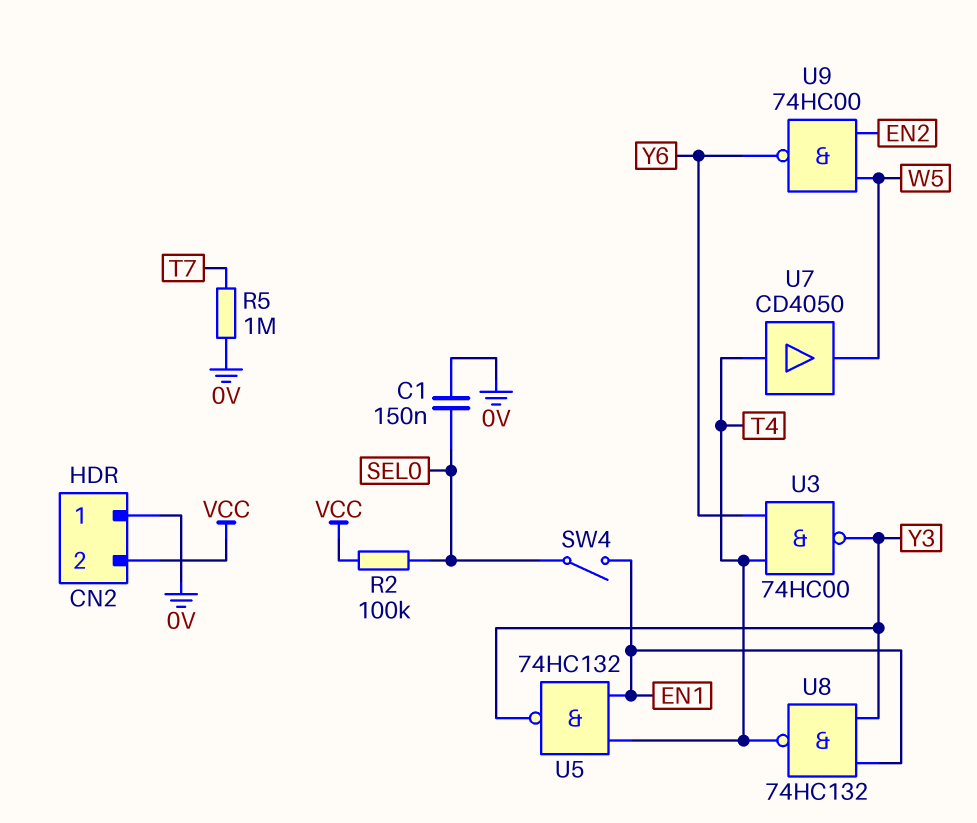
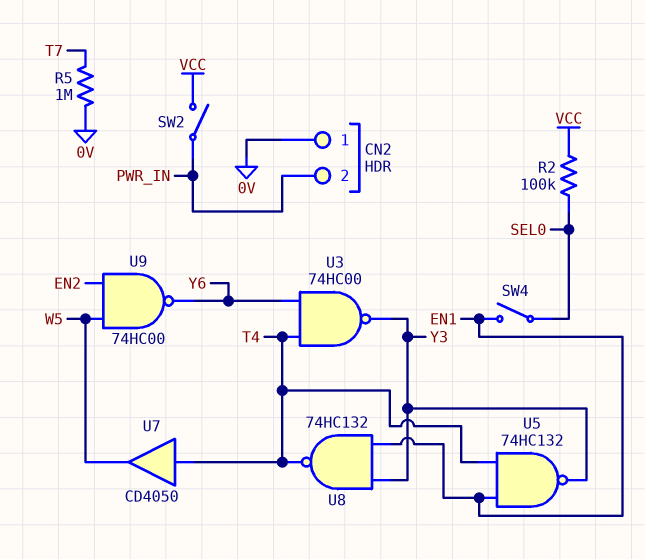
C1: 150nF (0V, SEL0) -> none
CN2 pin 2: VCC -> PWR_IN
SW2: none -> switch (PWR_IN, VCC)

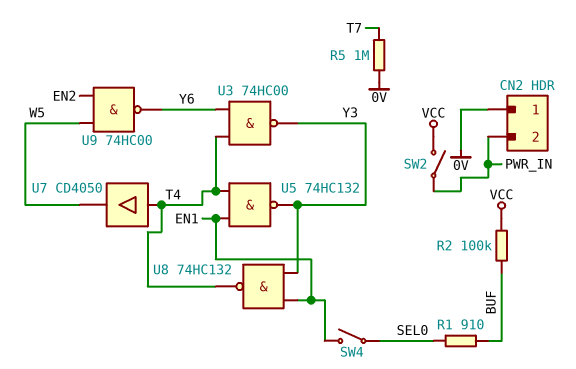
R1: none -> 910 (BUF, SEL0)
R2: 100k (SEL0, VCC) -> 100k (BUF, VCC)

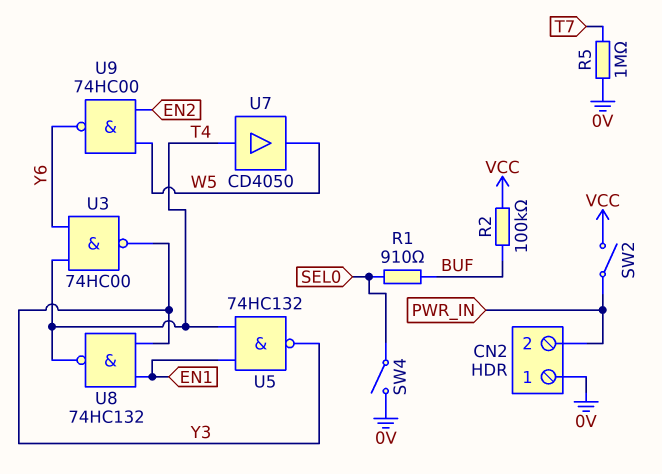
SW4: switch (EN1, SEL0) -> switch (0V, SEL0)

